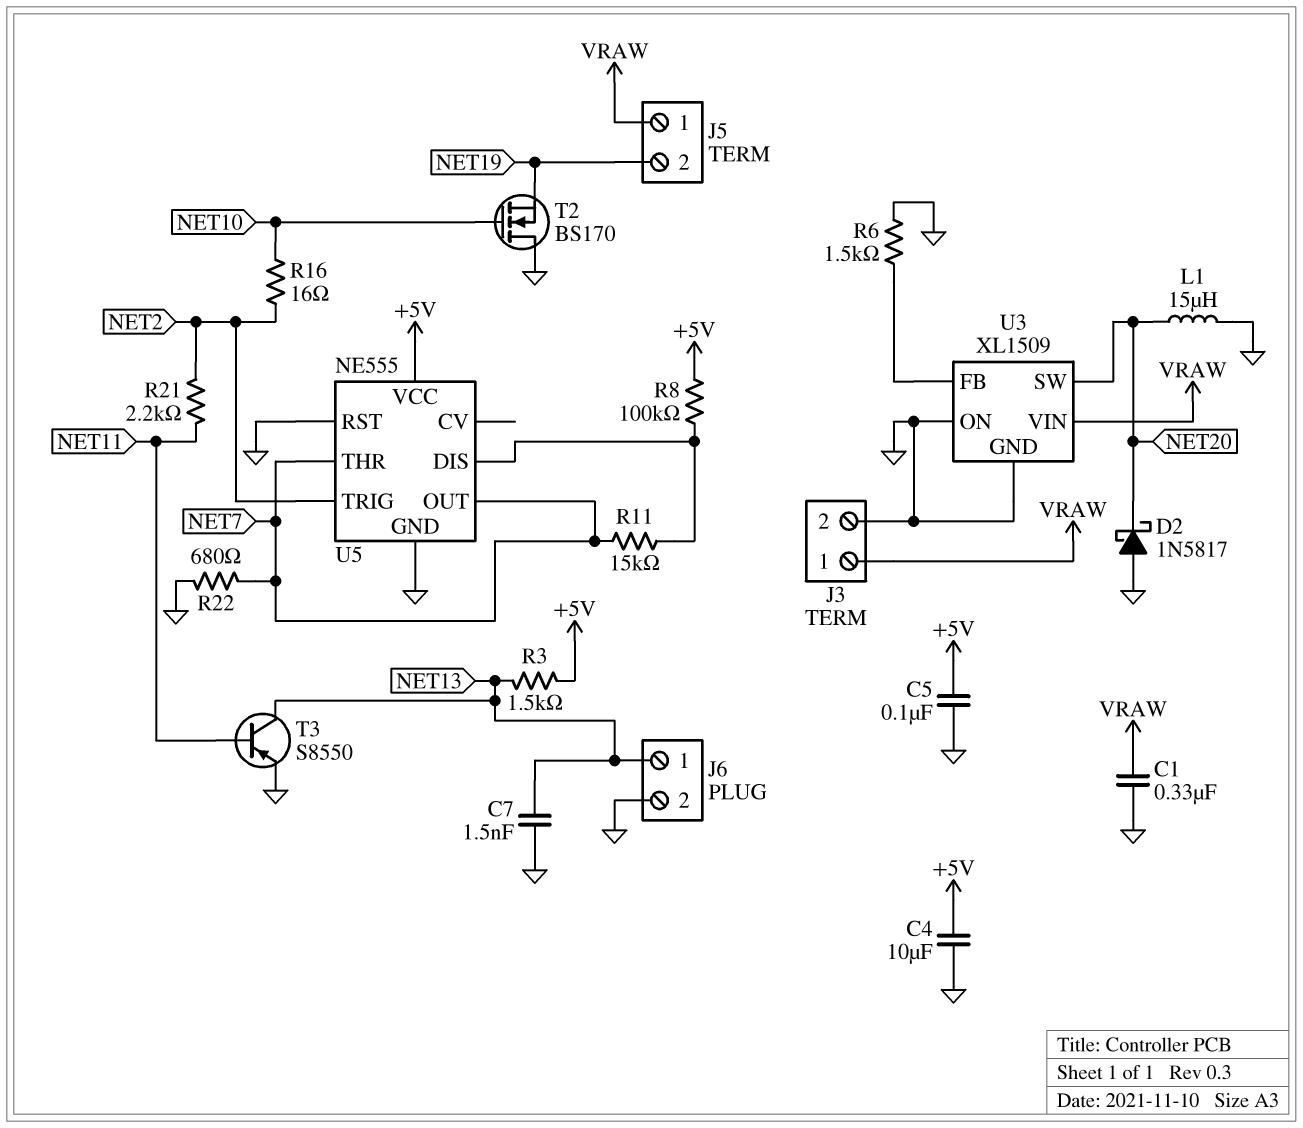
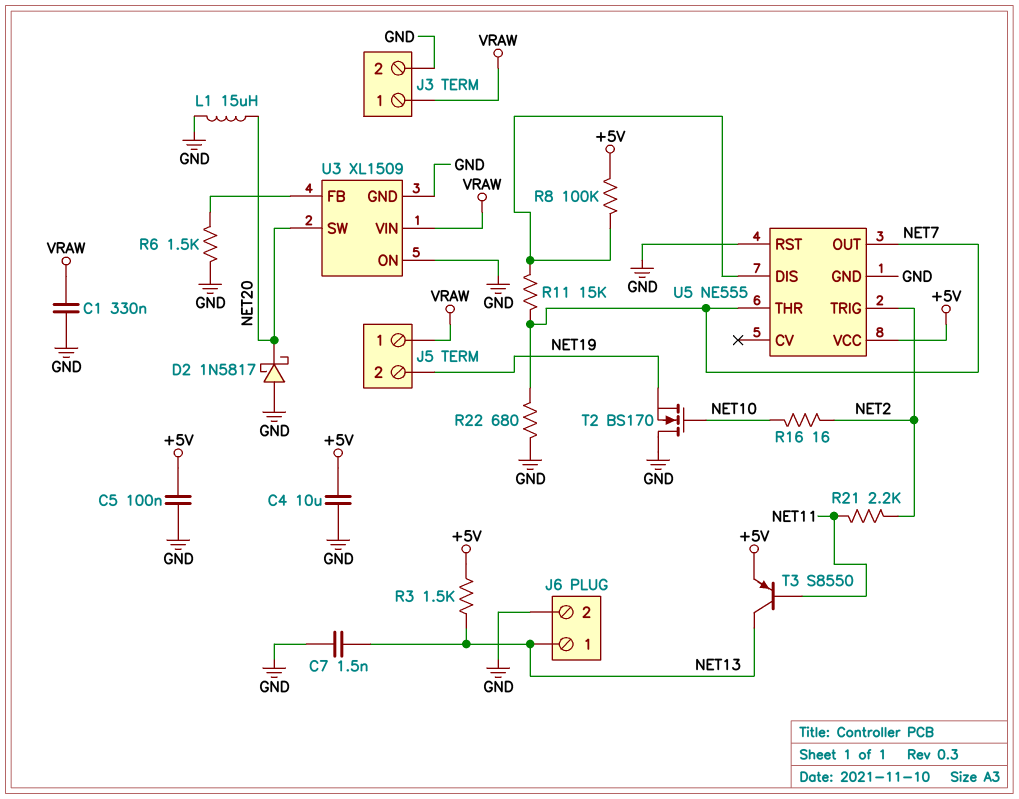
T3: PNP S8550 (B NET11, C NET13, E GND) -> PNP S8550 (B NET11, C NET13, E +5V)

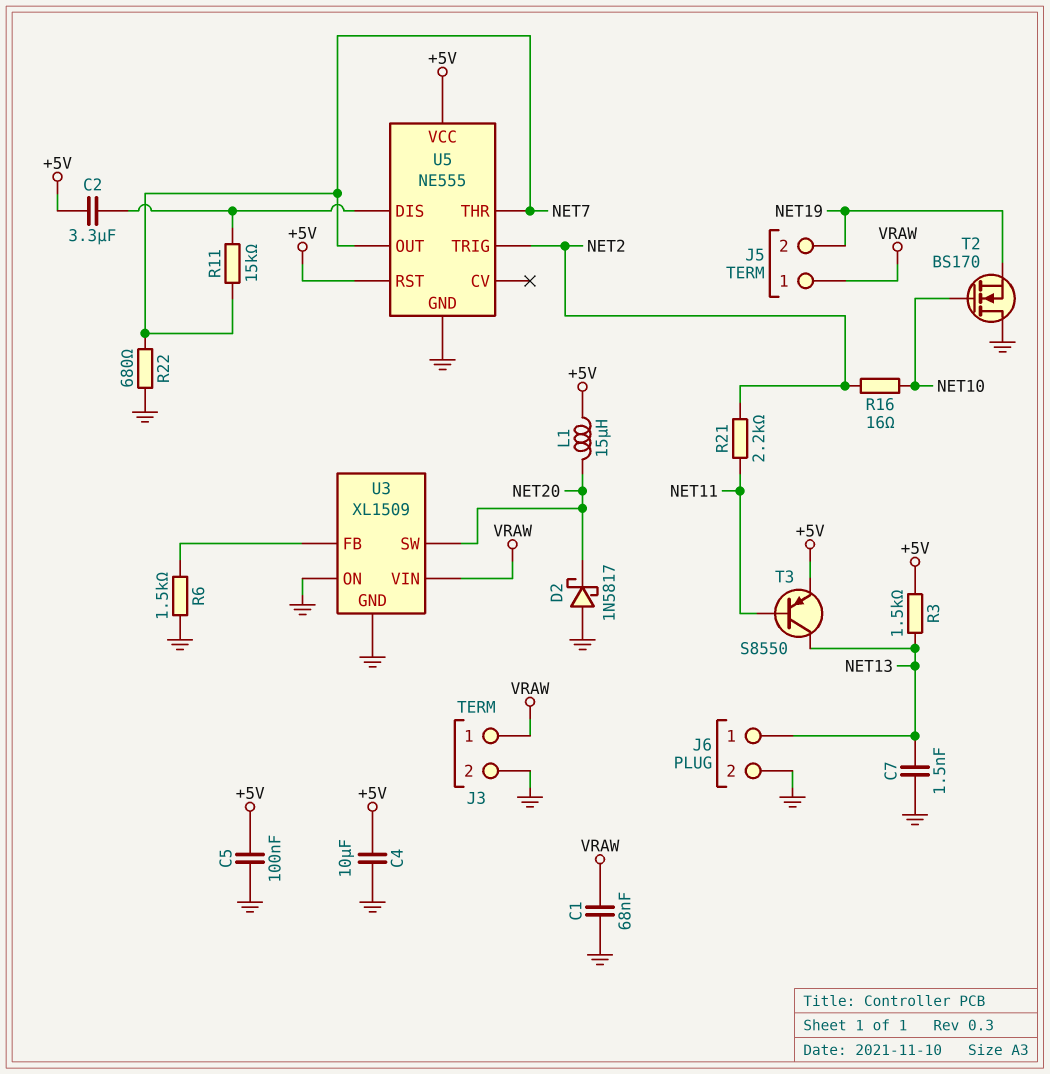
C1: 330nF (GND, VRAW) -> 68nF (GND, VRAW)
C2: none -> 3.3uF (+5V, U5/DIS)
L1: 15uH (GND, NET20) -> 15uH (+5V, NET20)
R8: 100k (+5V, U5/DIS) -> none
U5 pin RST: GND -> +5V

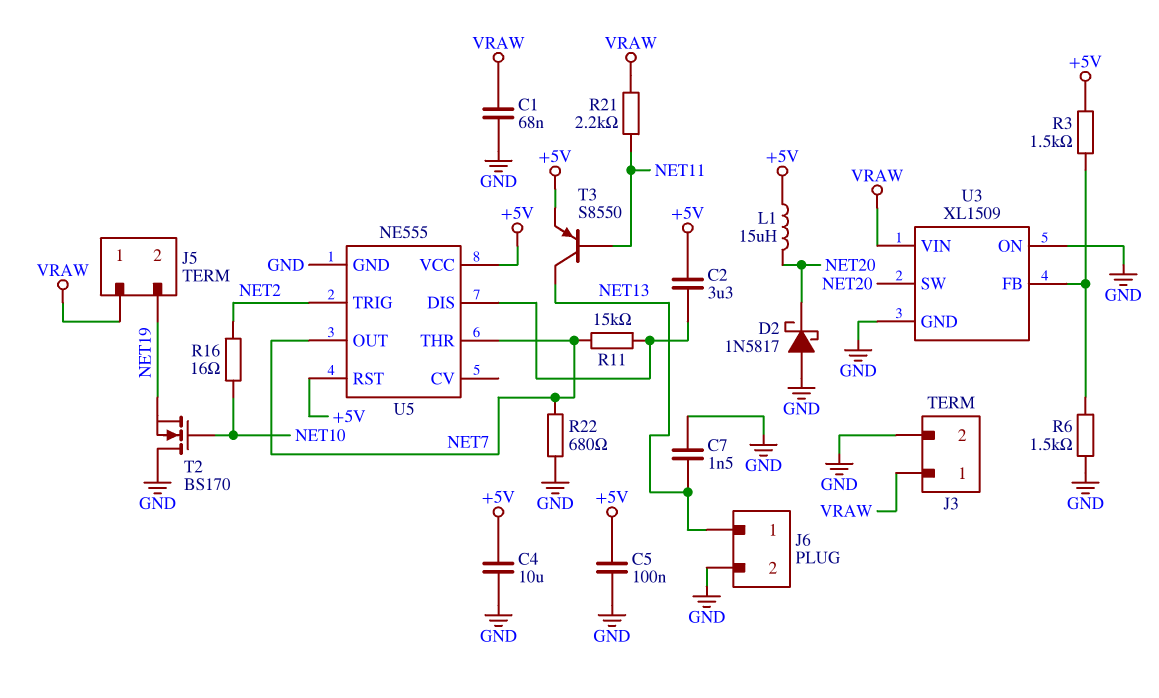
R3: 1.5k (+5V, NET13) -> 1.5k (+5V, U3/FB)
R21: 2.2k (NET2, NET11) -> 2.2k (NET11, VRAW)

